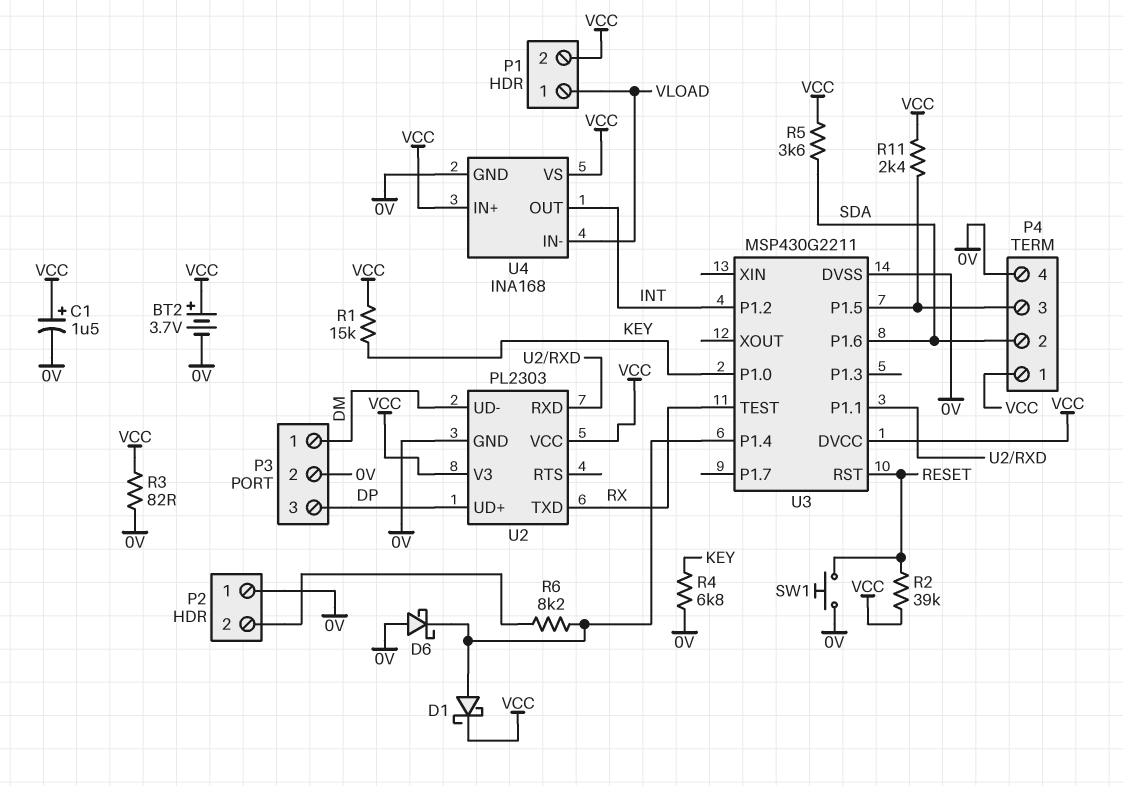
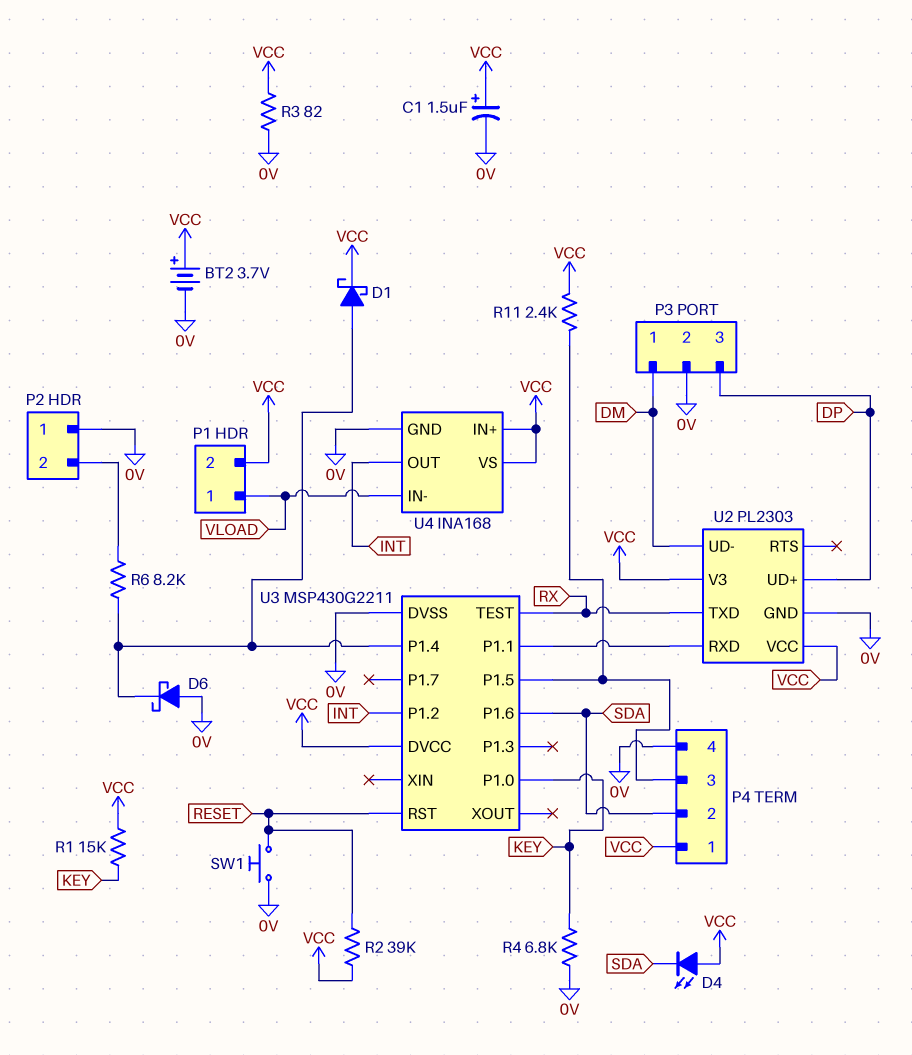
D4: none -> LED (A VCC, K SDA)
R5: 3.6k (SDA, VCC) -> none

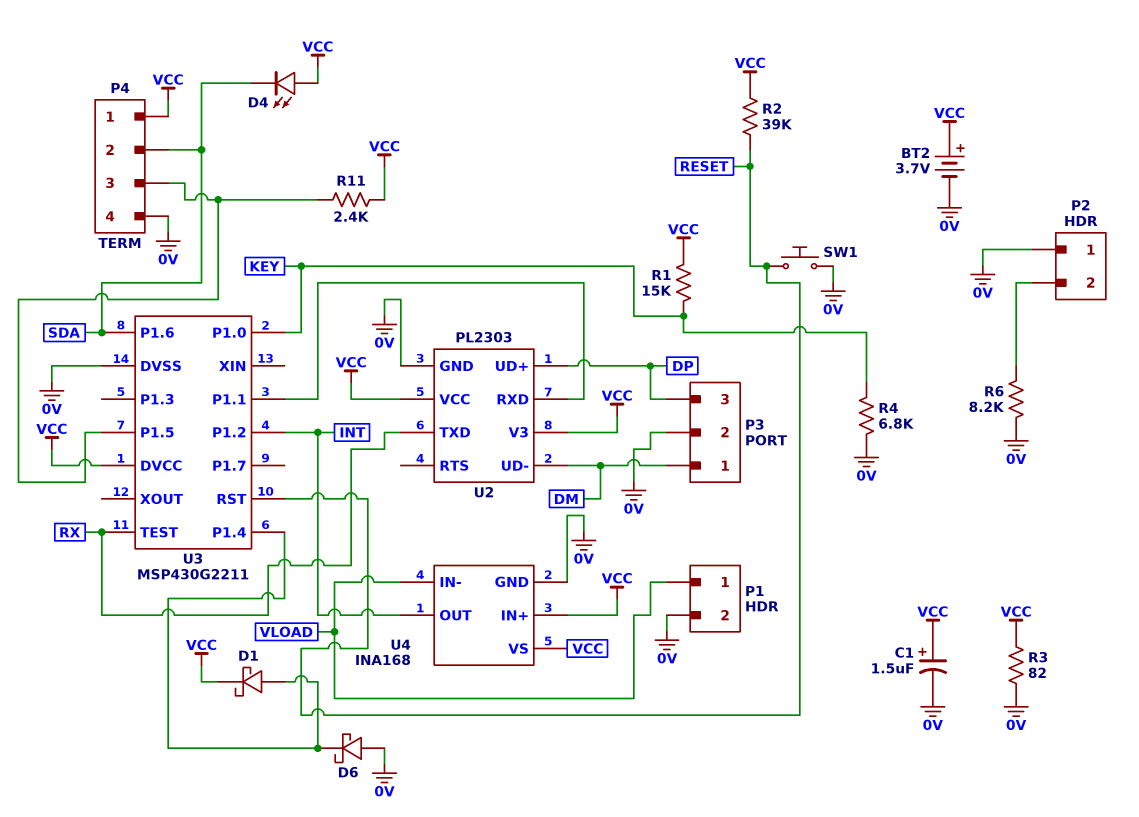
P1 pin 2: VCC -> 0V
R6: 8.2k (P2/2, U3/P1.4) -> 8.2k (0V, P2/2)

